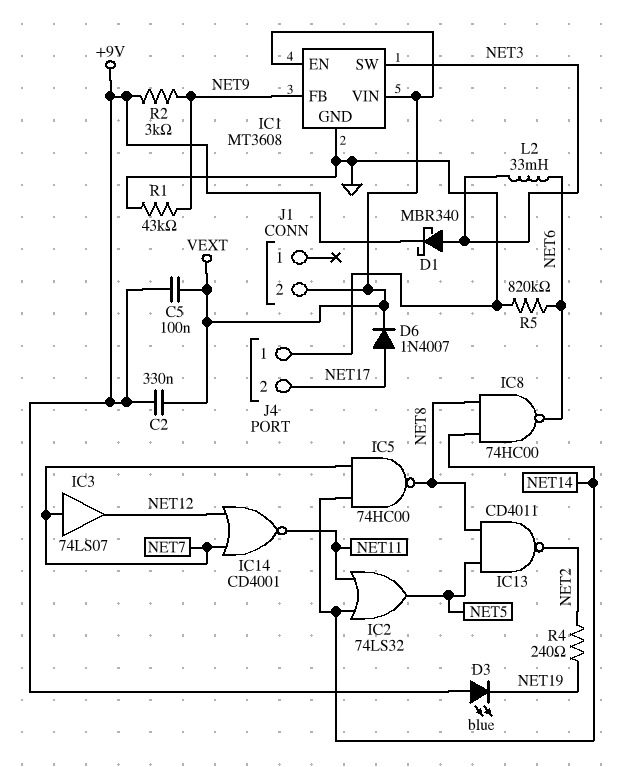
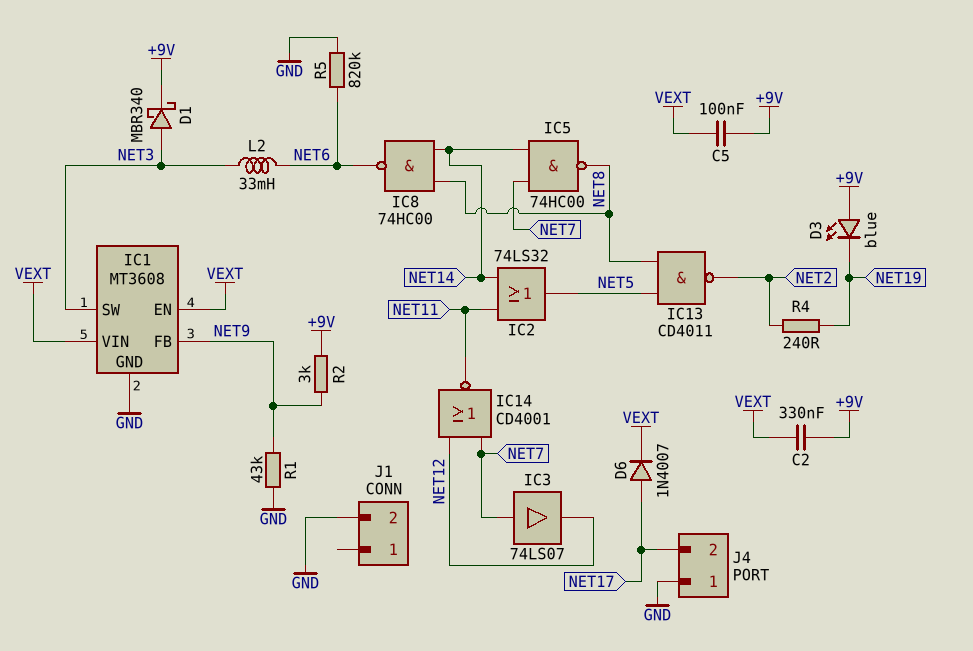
J1 pin 2: VEXT -> GND

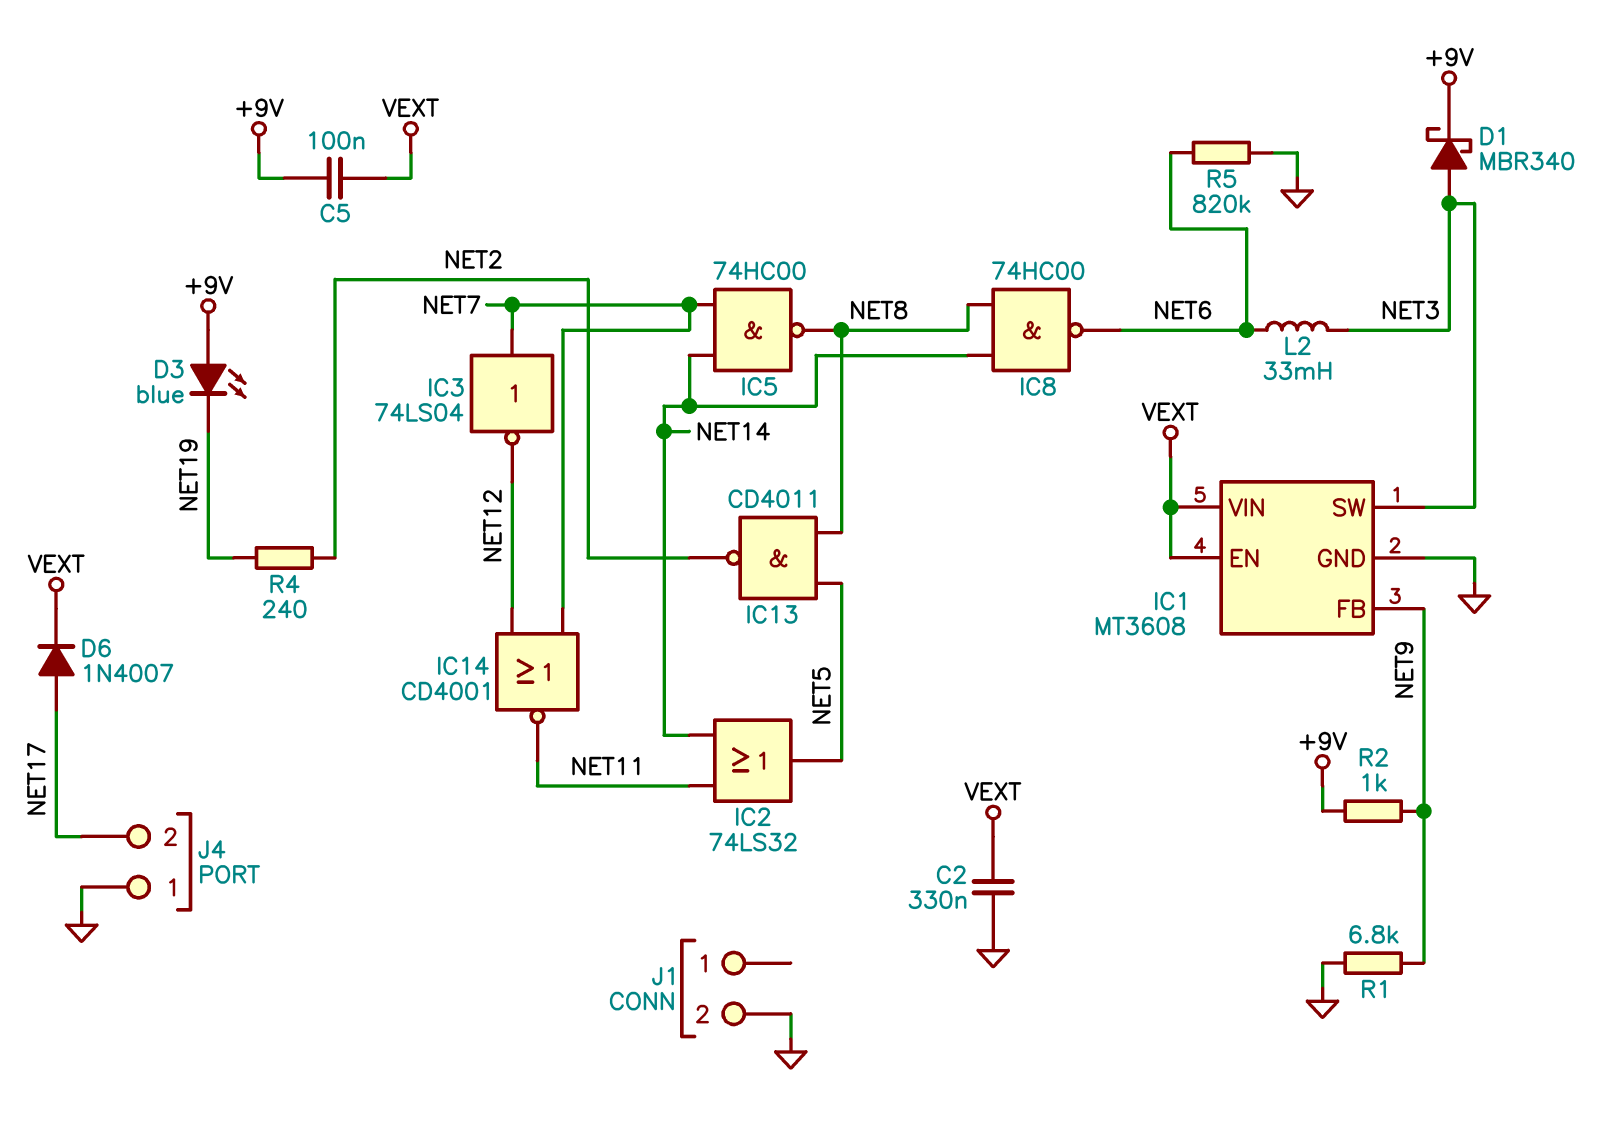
C2: 330nF (+9V, VEXT) -> 330nF (GND, VEXT)
IC3: buffer 74LS07 (in NET7, out NET12) -> NOT 74LS04 (in NET7, out NET12)
R1: 43k (GND, NET9) -> 6.8k (GND, NET9)
R2: 3k (+9V, NET9) -> 1k (+9V, NET9)

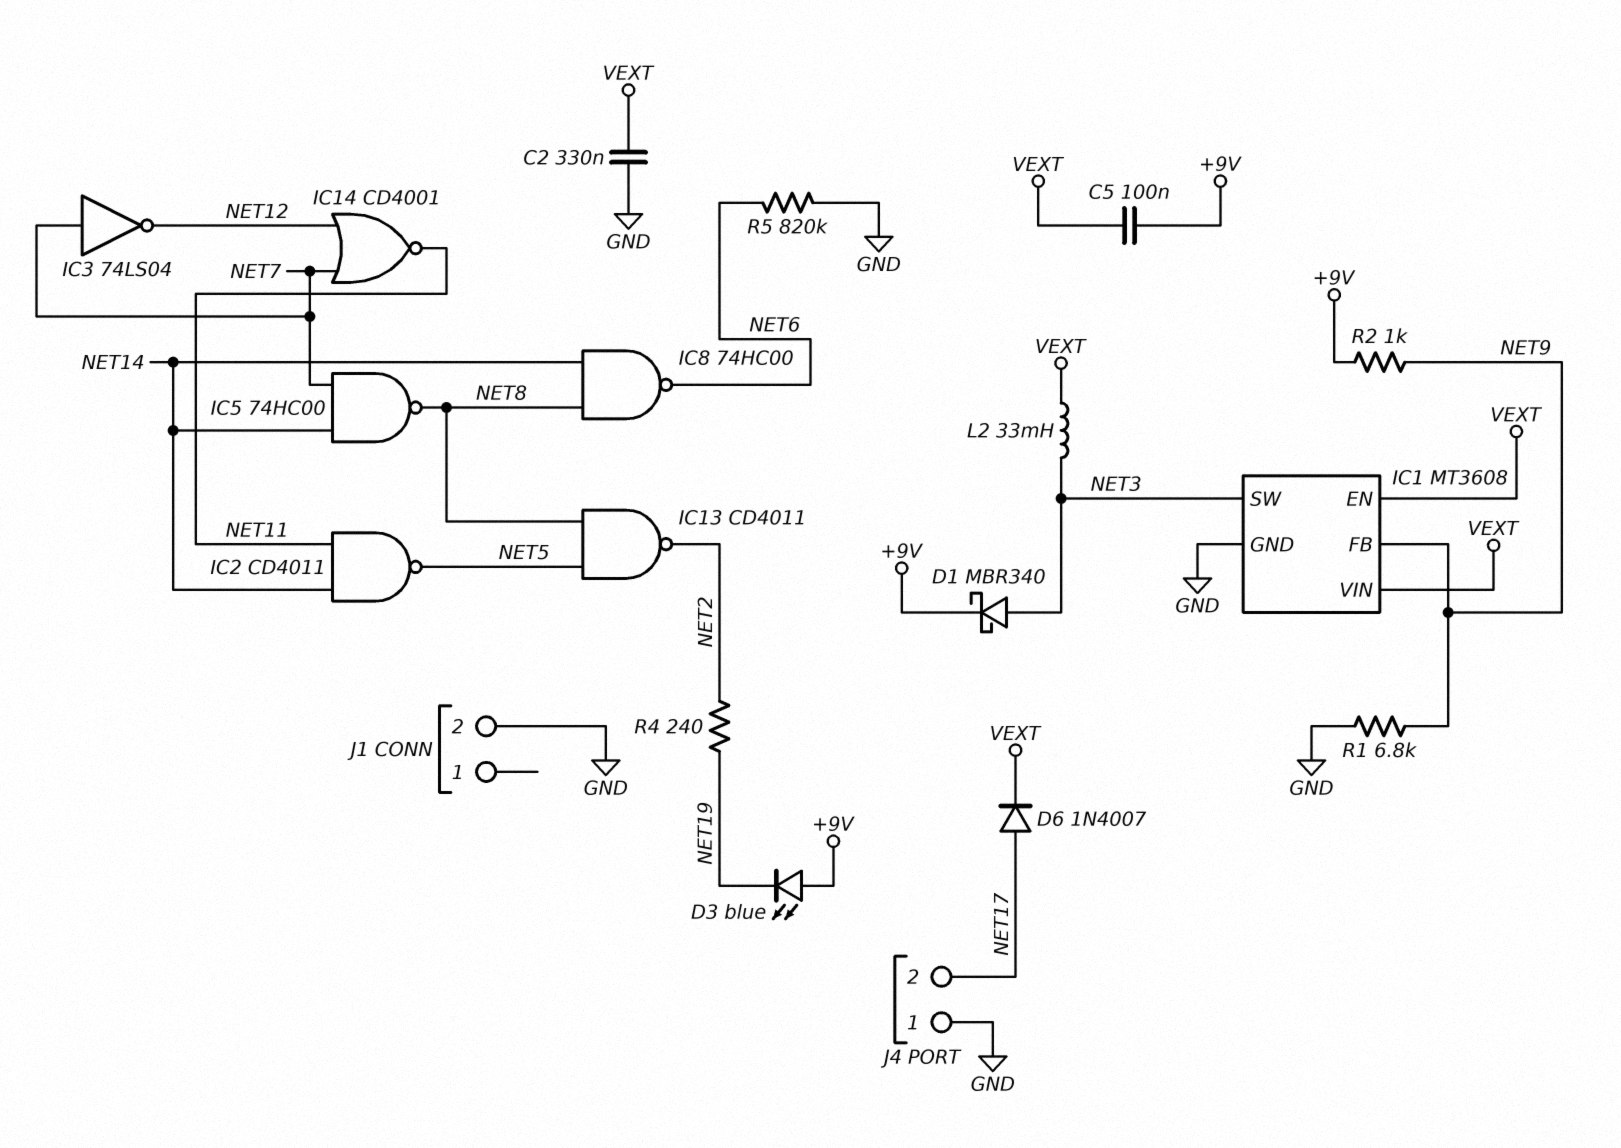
IC2: OR 74LS32 (in NET11, in NET14, out NET5) -> NAND CD4011 (in NET11, in NET14, out NET5)
L2: 33mH (NET3, NET6) -> 33mH (NET3, VEXT)

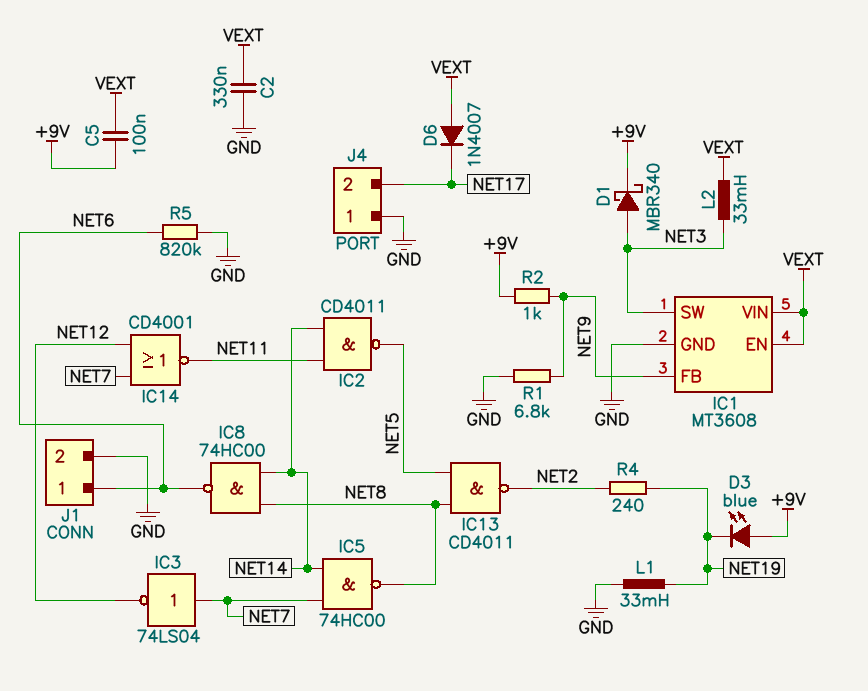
D6: diode 1N4007 (A NET17, K VEXT) -> diode 1N4007 (A VEXT, K NET17)
J1 pin 1: none -> NET6
L1: none -> 33mH (GND, NET19)

